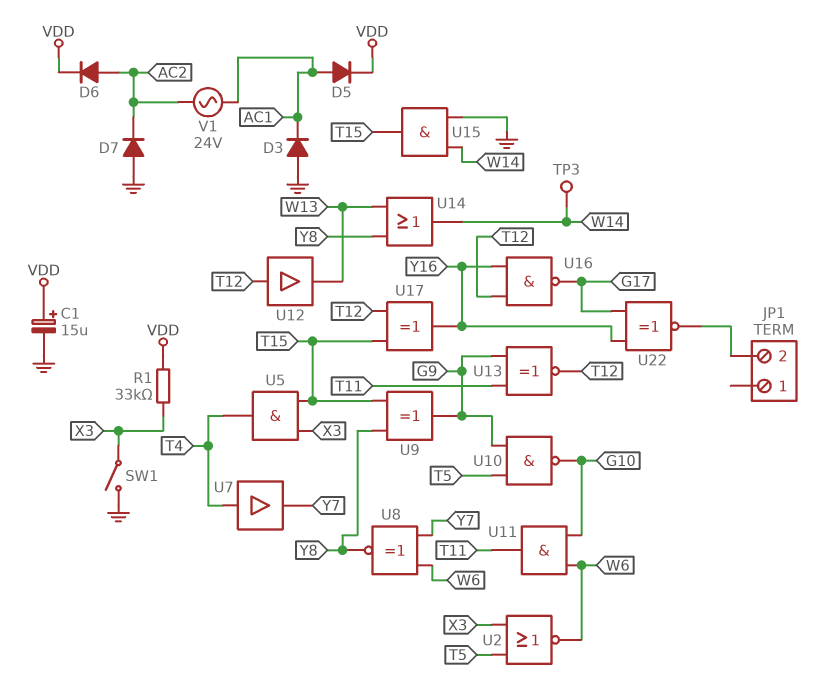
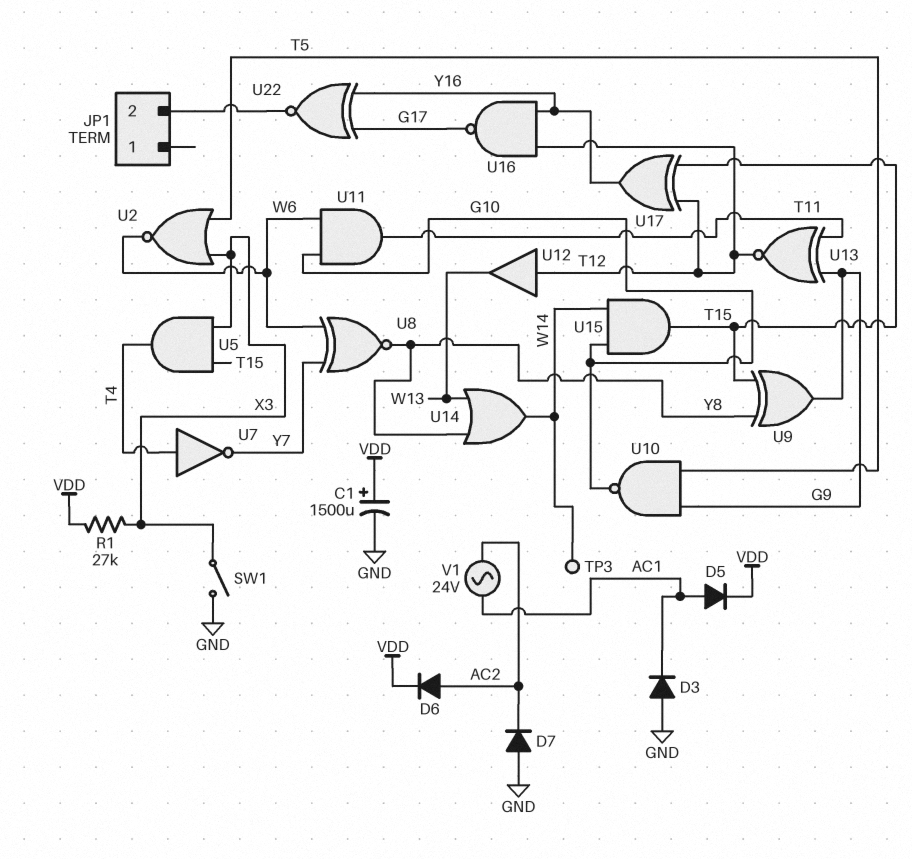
C1: 15uF (plus VDD, minus GND) -> 1500uF (plus VDD, minus GND)
R1: 33k (VDD, X3) -> 27k (VDD, X3)
U7: buffer (in T4, out Y7) -> NOT (in T4, out Y7)
U15: AND (in GND, in W14, out T15) -> AND (in G10, in W14, out T15)

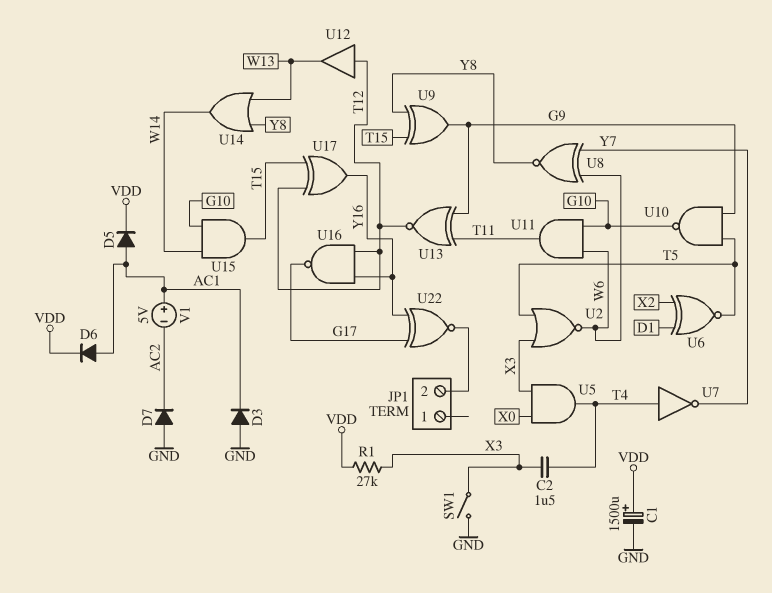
C2: none -> 1.5uF (T4, X3)
D6: diode (A AC2, K VDD) -> diode (A AC1, K VDD)
TP3: test point (W14) -> none
U5: AND (in T15, in X3, out T4) -> AND (in X0, in X3, out T4)
U6: none -> XNOR (in D1, in X2, out T5)
V1: AC 24V (AC1, AC2) -> 5V (plus AC1, minus AC2)

